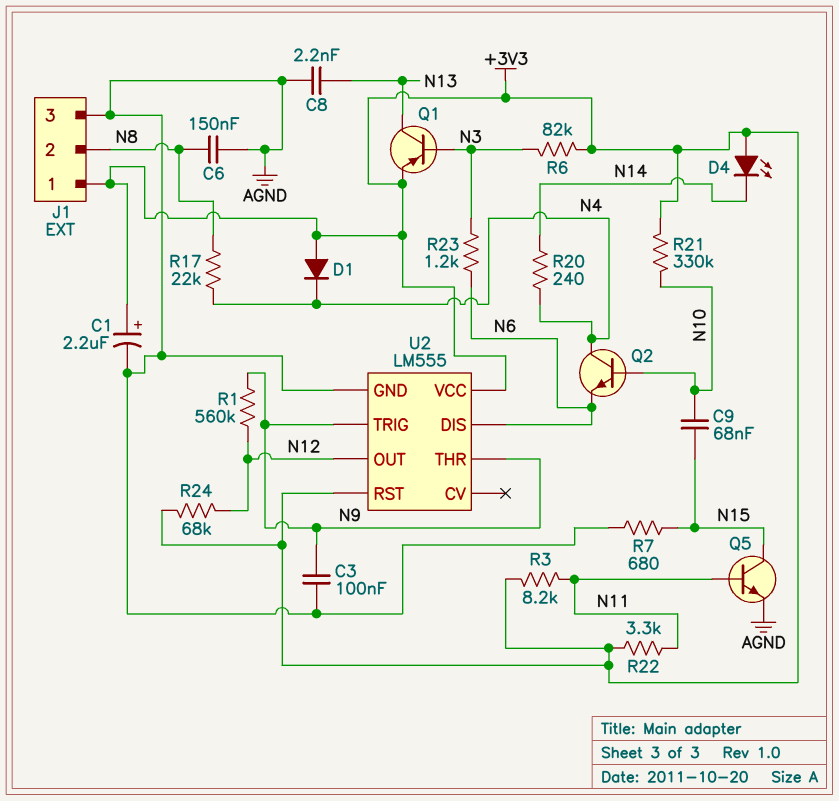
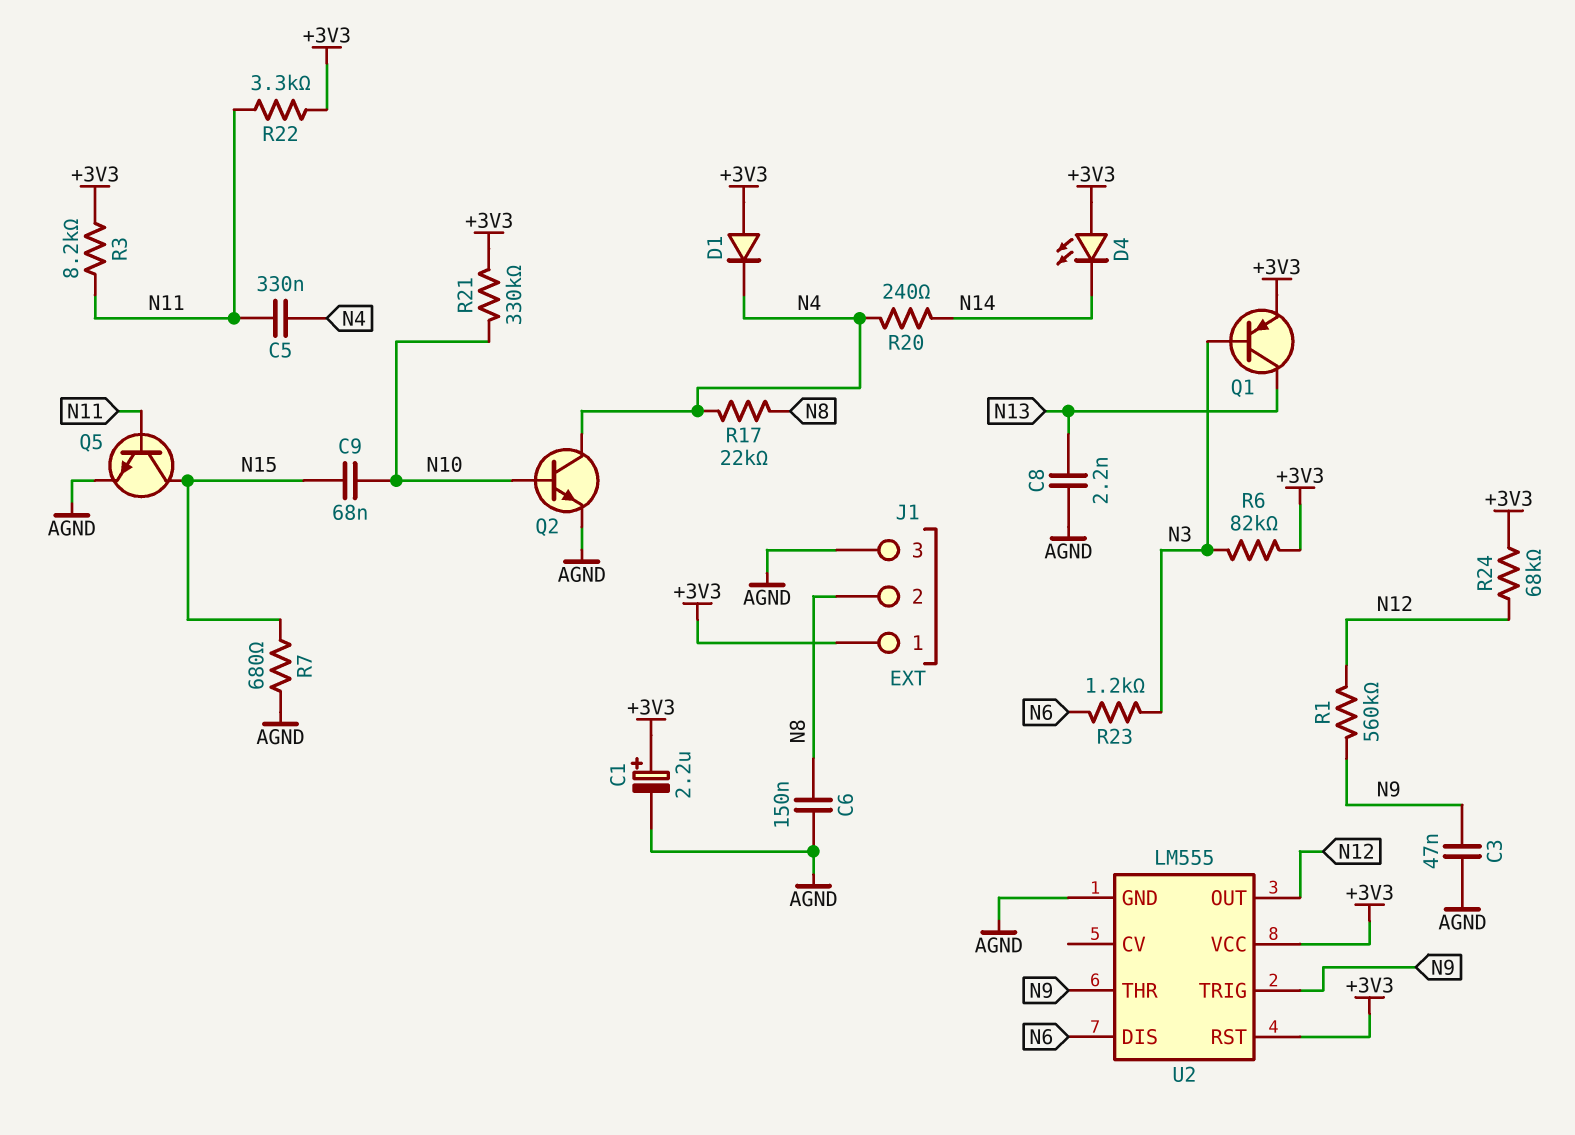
C3: 100nF (AGND, N9) -> 47nF (AGND, N9)
C5: none -> 330nF (N4, N11)
Q2: NPN (B N10, C N4, E N6) -> NPN (B N10, C N4, E AGND)

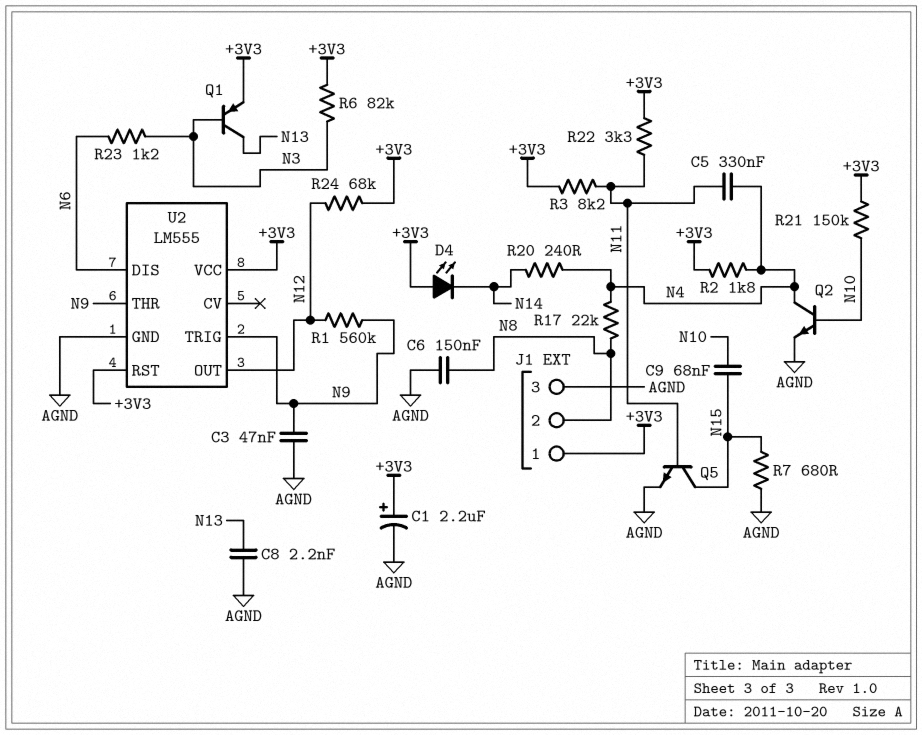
D1: diode (A +3V3, K N4) -> none
R2: none -> 1.8k (+3V3, N4)
R21: 330k (+3V3, N10) -> 150k (+3V3, N10)

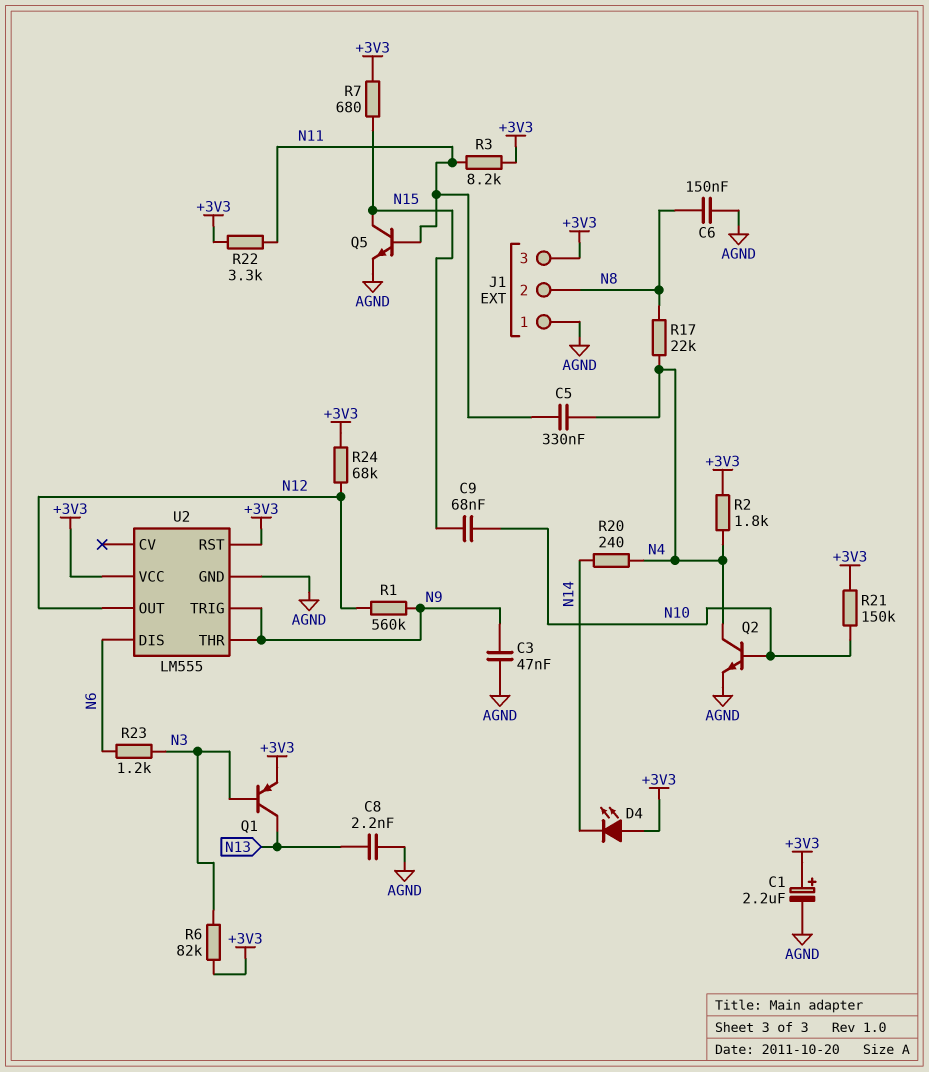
J1 pin 1: +3V3 -> AGND
J1 pin 3: AGND -> +3V3
R7: 680 (AGND, N15) -> 680 (+3V3, N15)

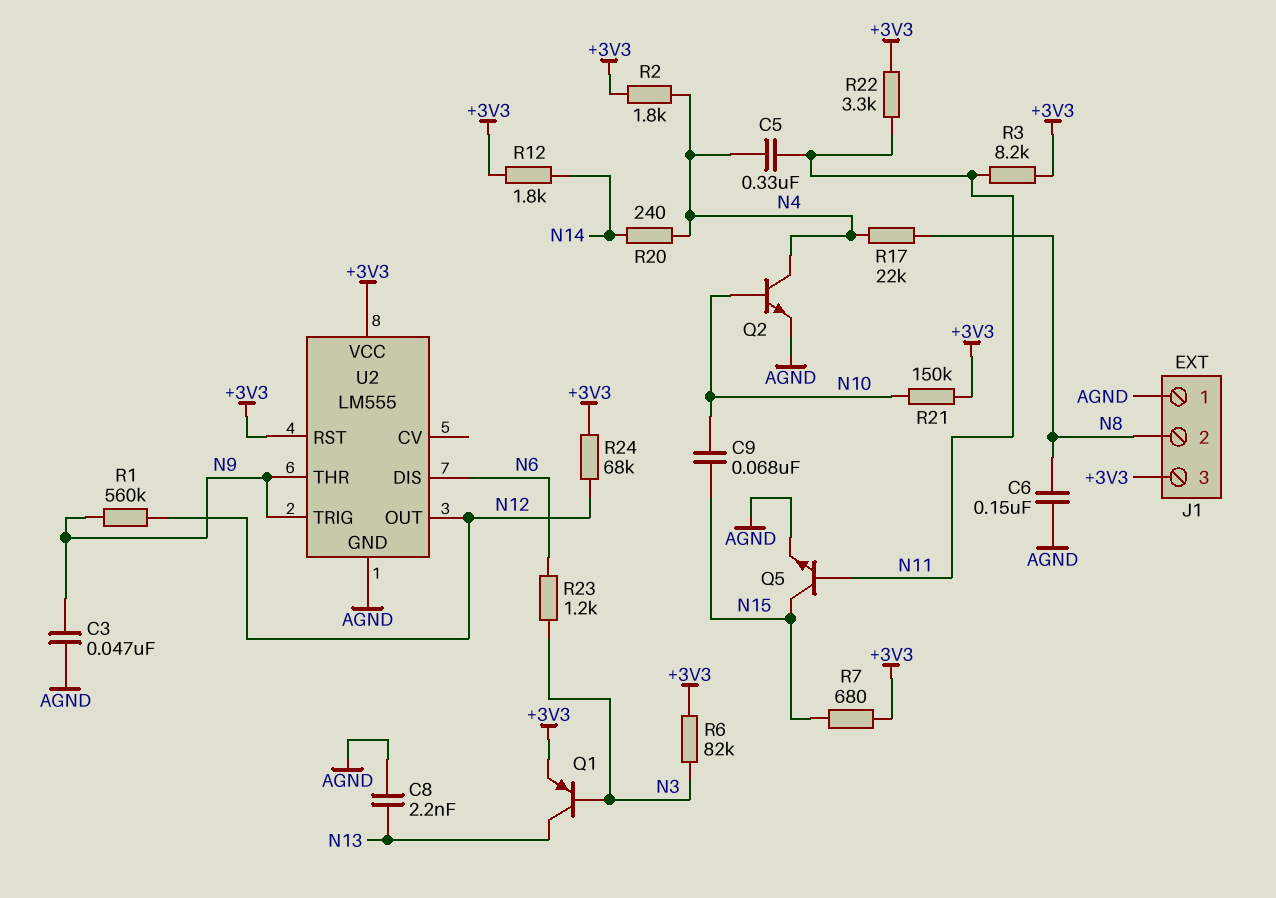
C1: 2.2uF (plus +3V3, minus AGND) -> none
D4: LED (A +3V3, K N14) -> none
R12: none -> 1.8k (+3V3, N14)

